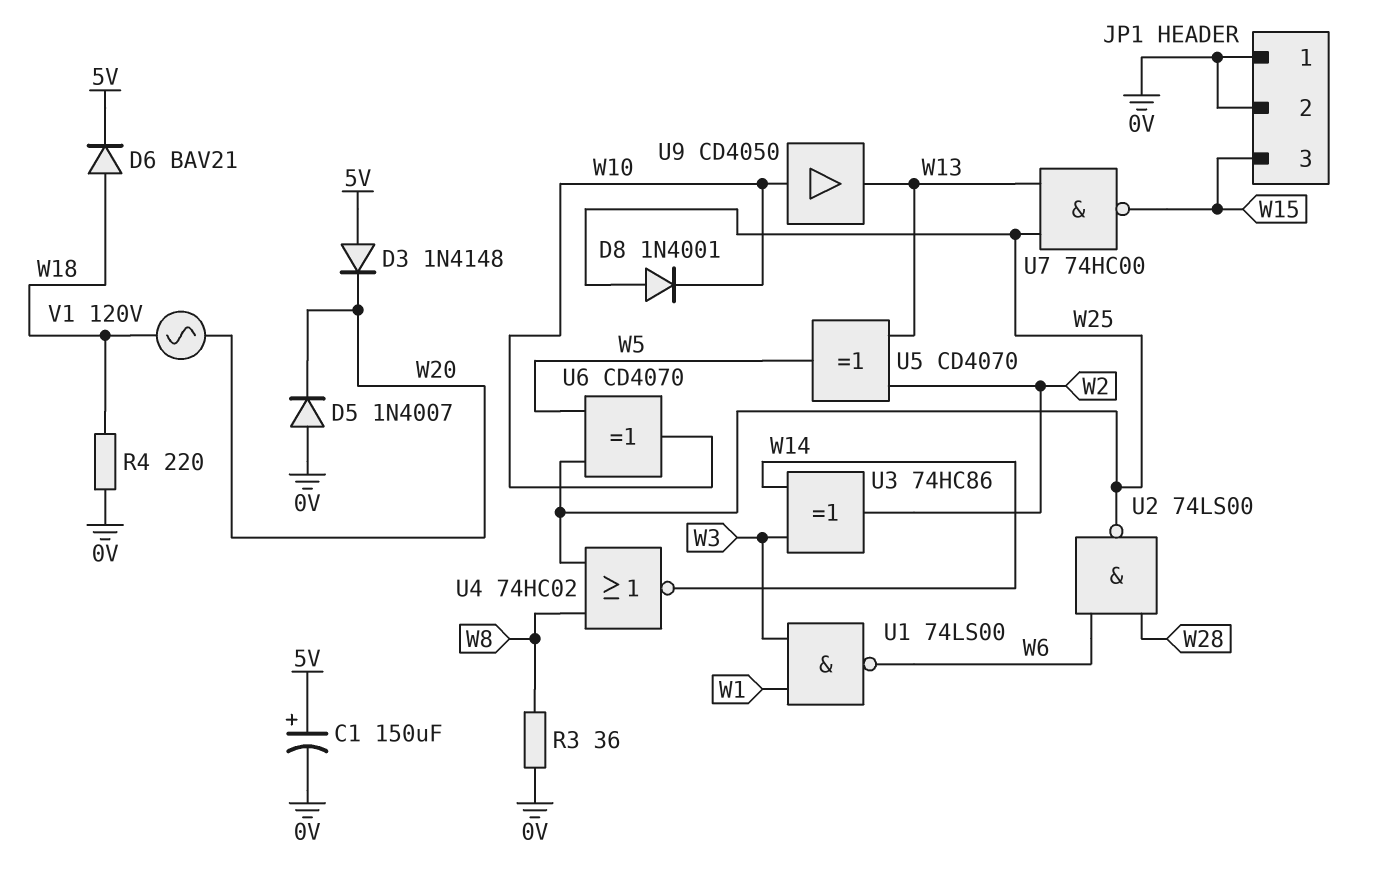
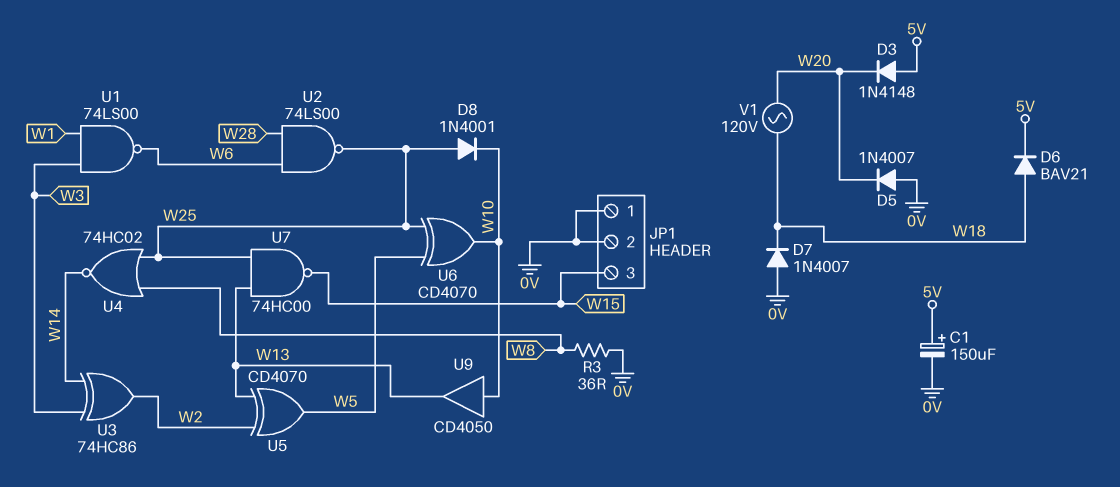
D7: none -> diode 1N4007 (A 0V, K W18)
R4: 220 (0V, W18) -> none

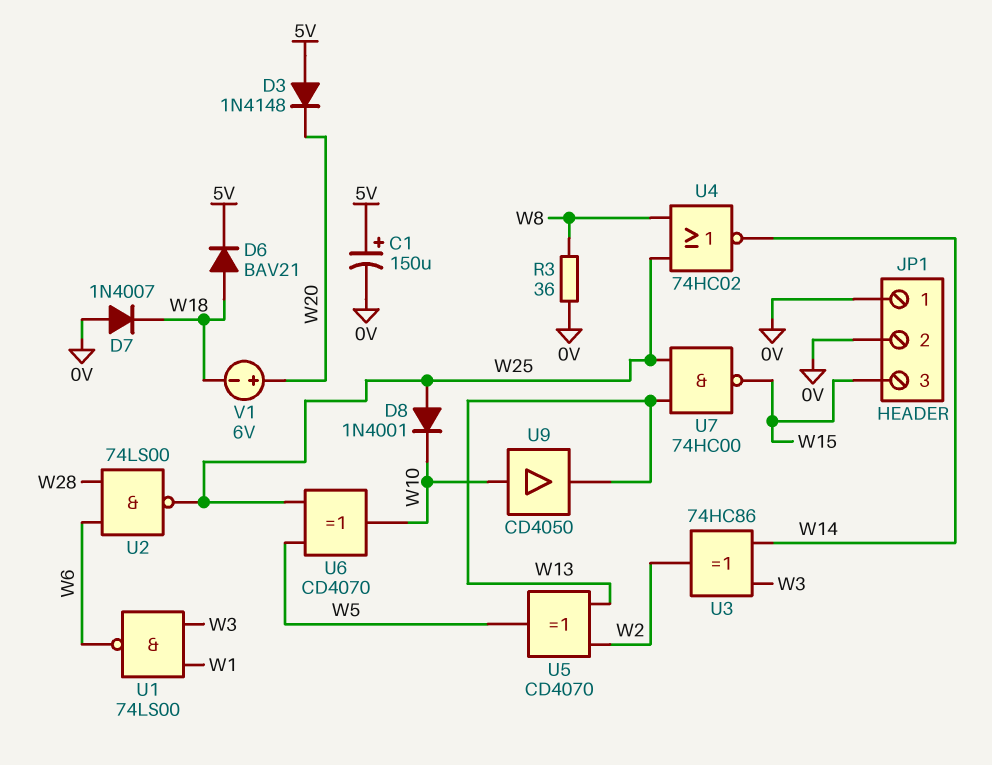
D5: diode 1N4007 (A 0V, K W20) -> none
V1: AC 120V (W18, W20) -> 6V (plus W20, minus W18)

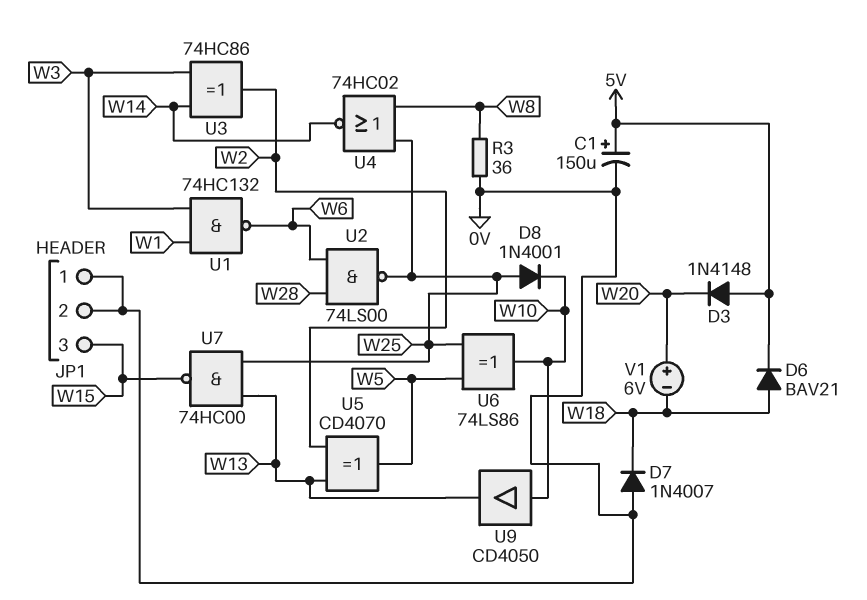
U1: NAND 74LS00 (in W1, in W3, out W6) -> NAND 74HC132 (in W1, in W3, out W6)
U6: XOR CD4070 (in W5, in W25, out W10) -> XOR 74LS86 (in W5, in W25, out W10)

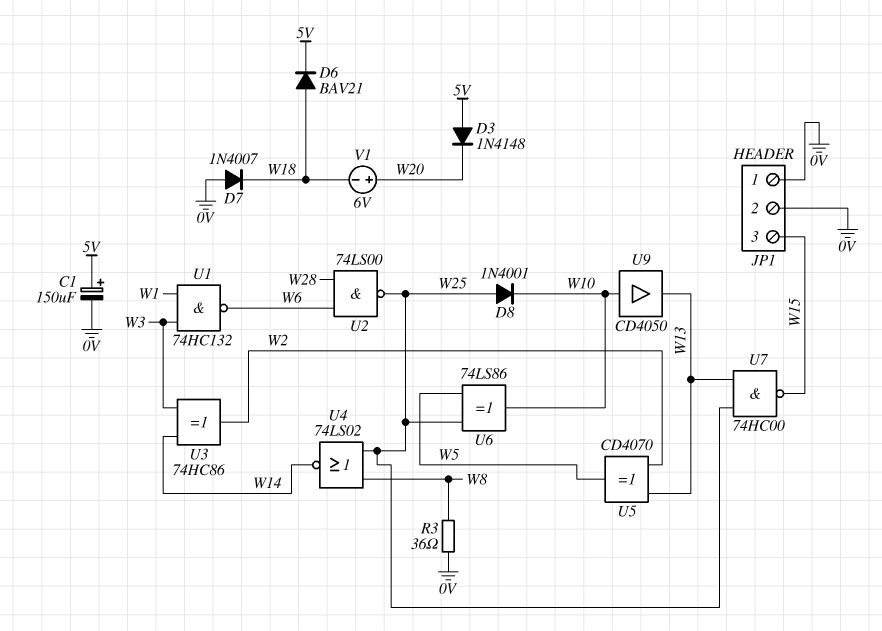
U4: NOR 74HC02 (in W8, in W25, out W14) -> NOR 74LS02 (in W8, in W25, out W14)

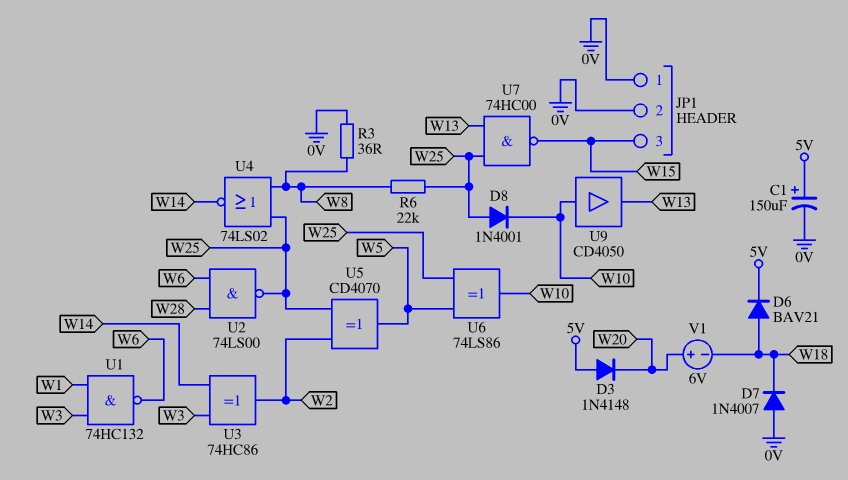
R6: none -> 22k (W8, W25)
U5: XOR CD4070 (in W2, in W13, out W5) -> XOR CD4070 (in W2, in W25, out W5)

